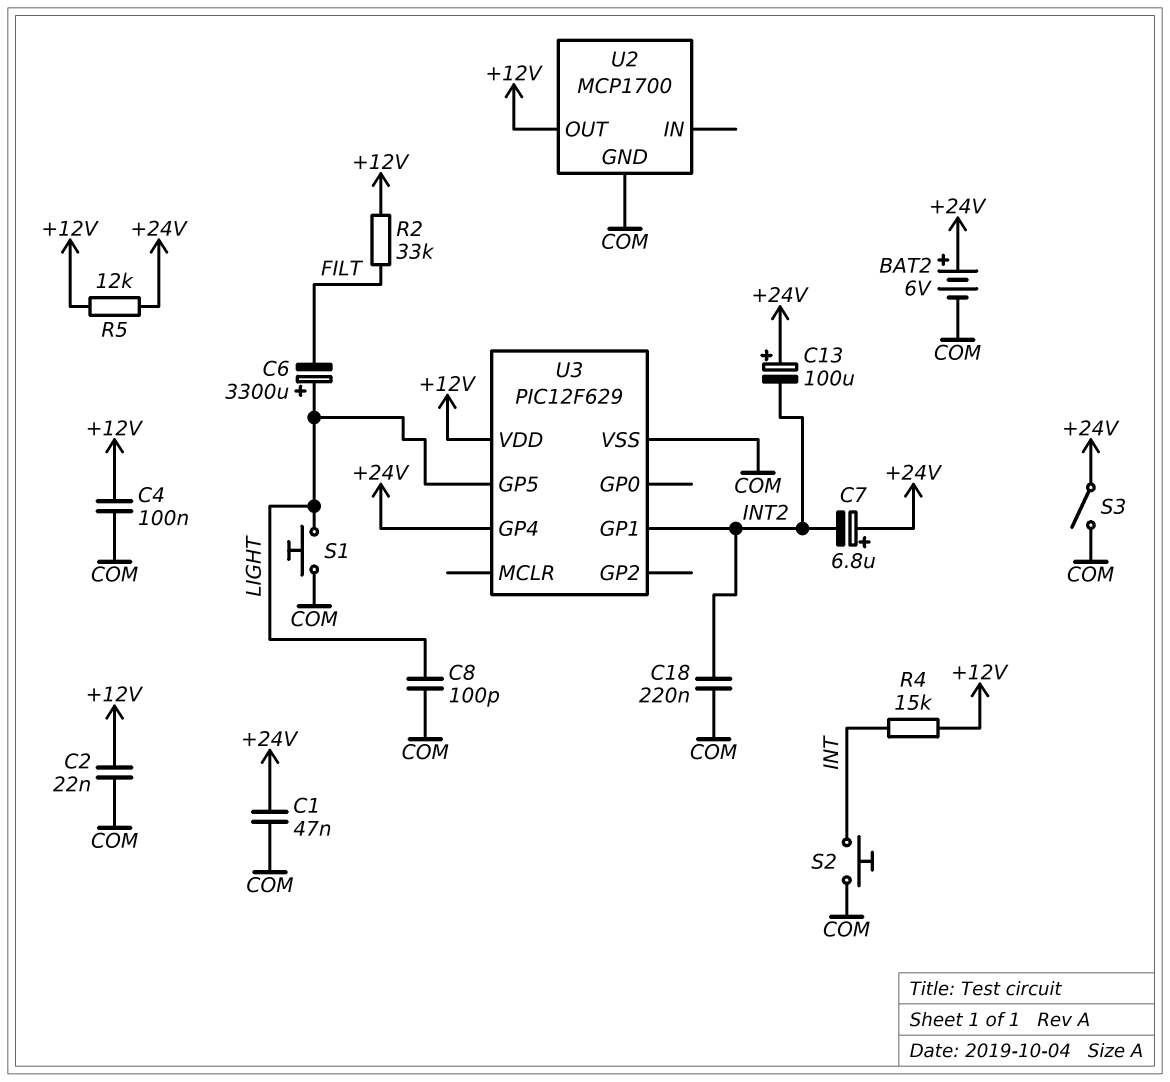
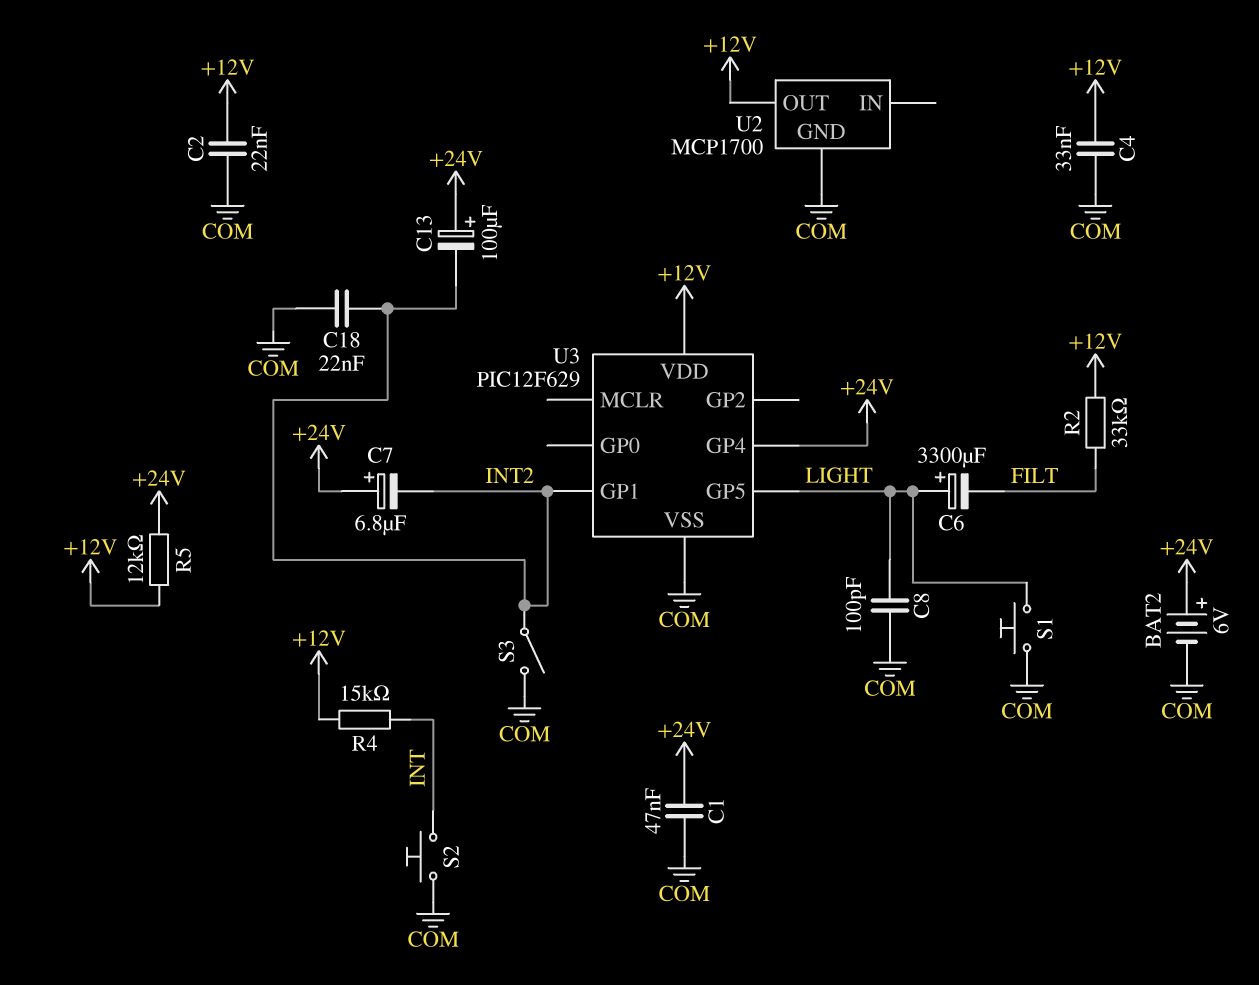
C4: 100nF (+12V, COM) -> 33nF (+12V, COM)
C18: 220nF (COM, INT2) -> 22nF (COM, INT2)
S3: switch (+24V, COM) -> switch (COM, INT2)

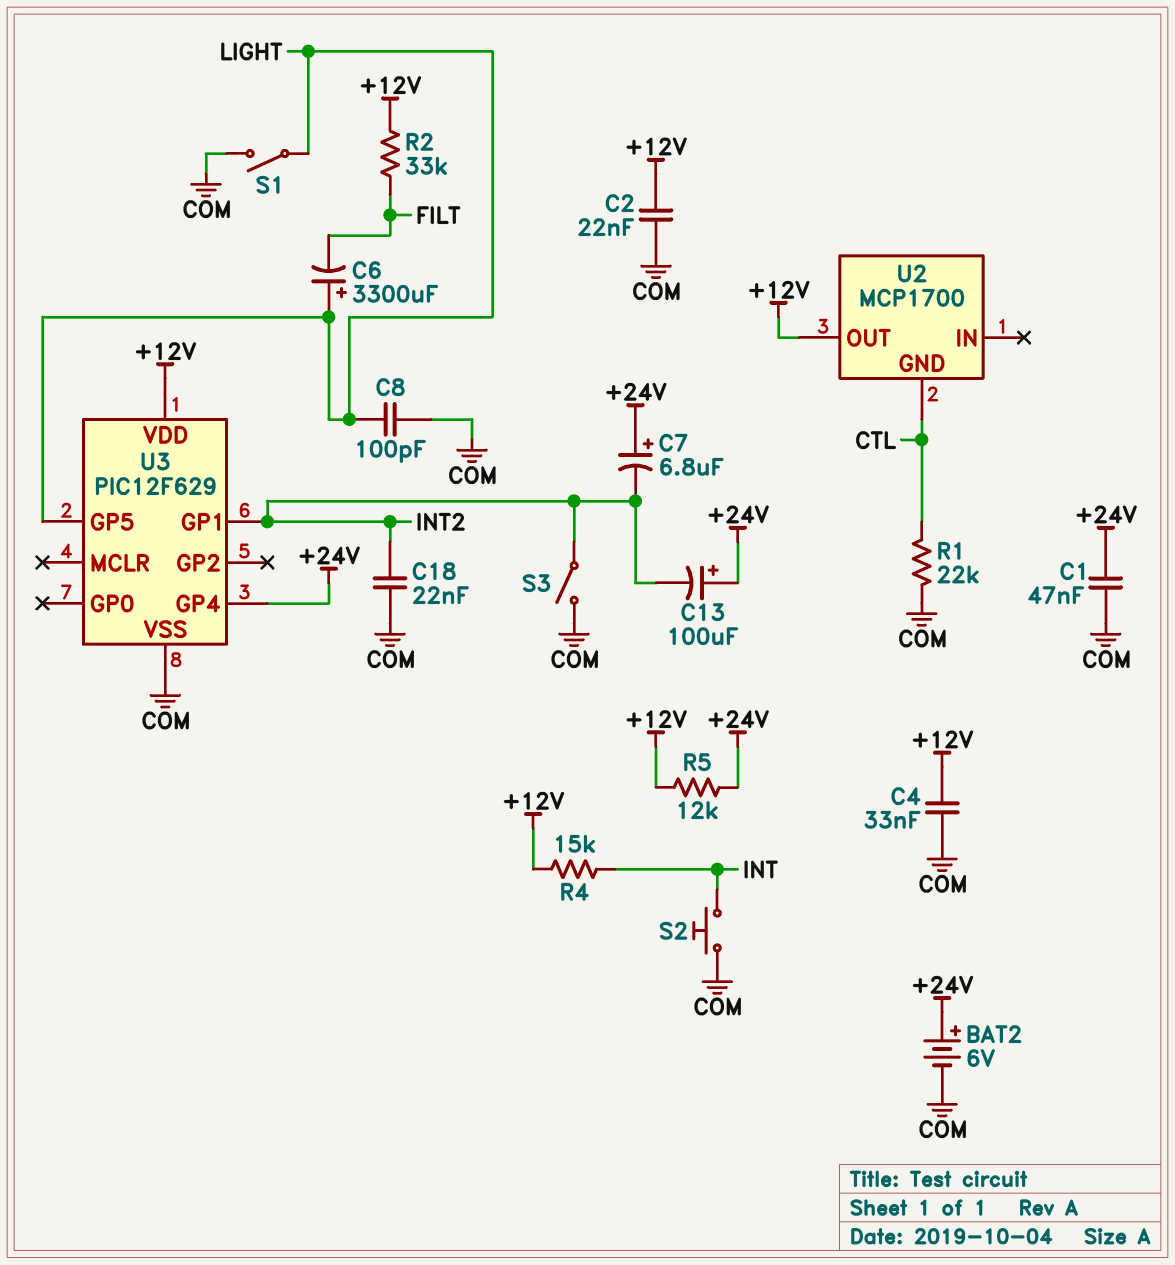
R1: none -> 22k (COM, CTL)
S1: button (COM, LIGHT) -> switch (COM, LIGHT)
U2 pin GND: COM -> CTL

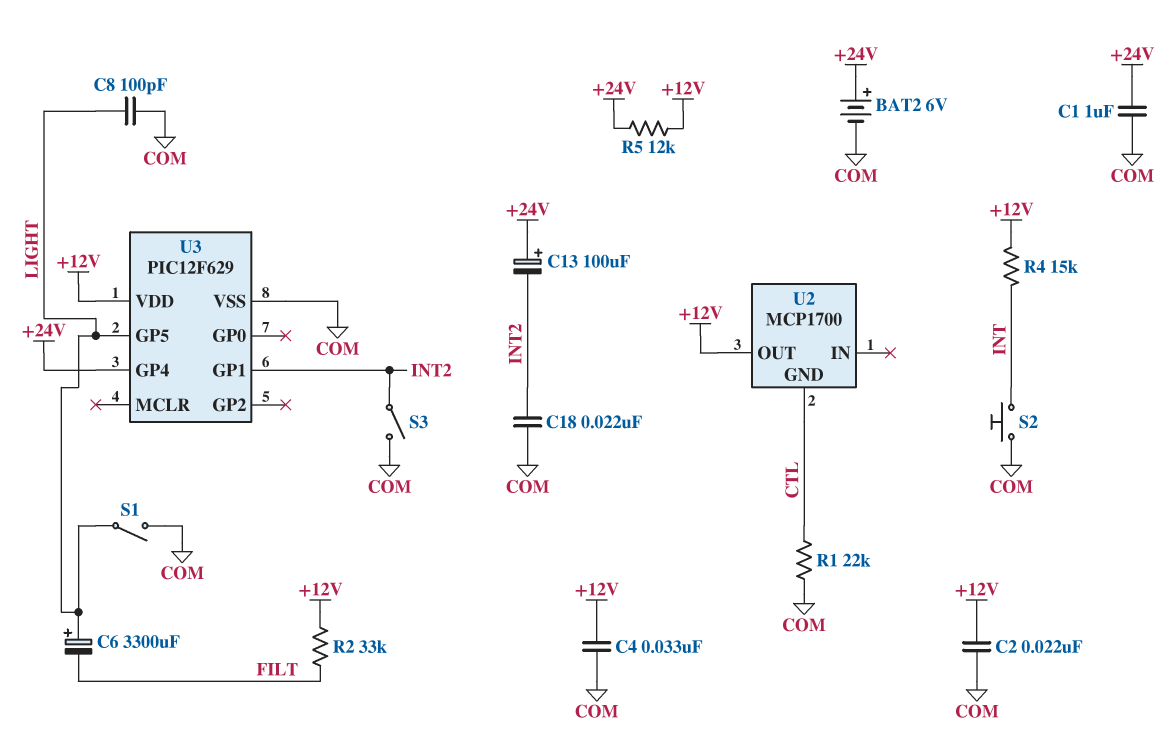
C1: 47nF (+24V, COM) -> 1uF (+24V, COM)
C7: 6.8uF (plus +24V, minus INT2) -> none

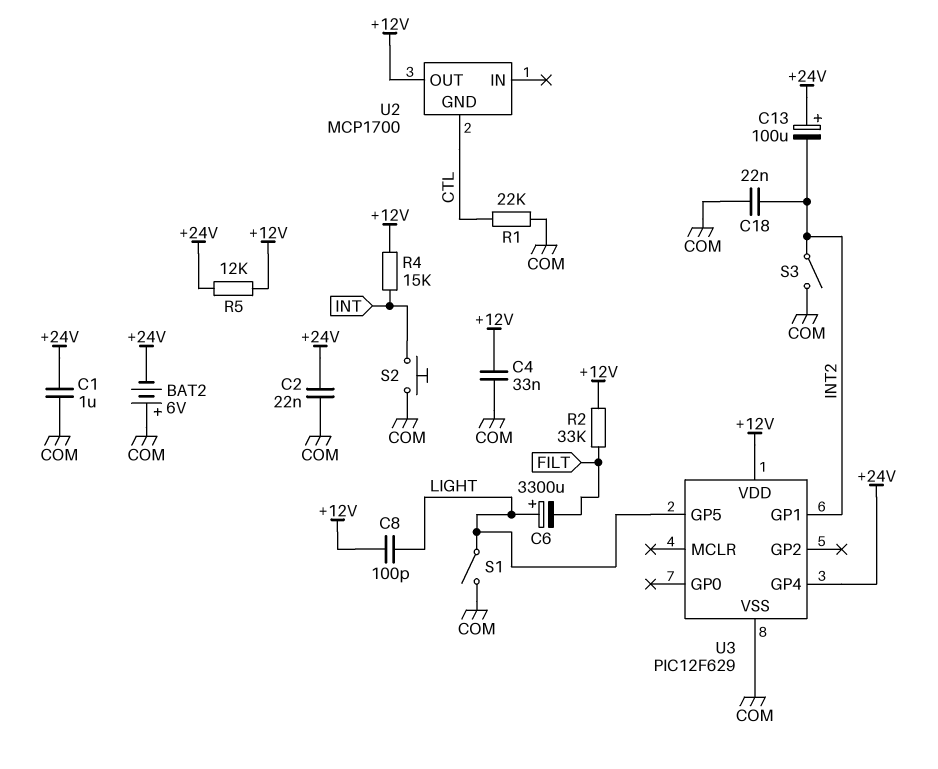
BAT2: 6V (plus +24V, minus COM) -> 6V (plus COM, minus +24V)
C2: 22nF (+12V, COM) -> 22nF (+24V, COM)
C8: 100pF (COM, LIGHT) -> 100pF (+12V, LIGHT)

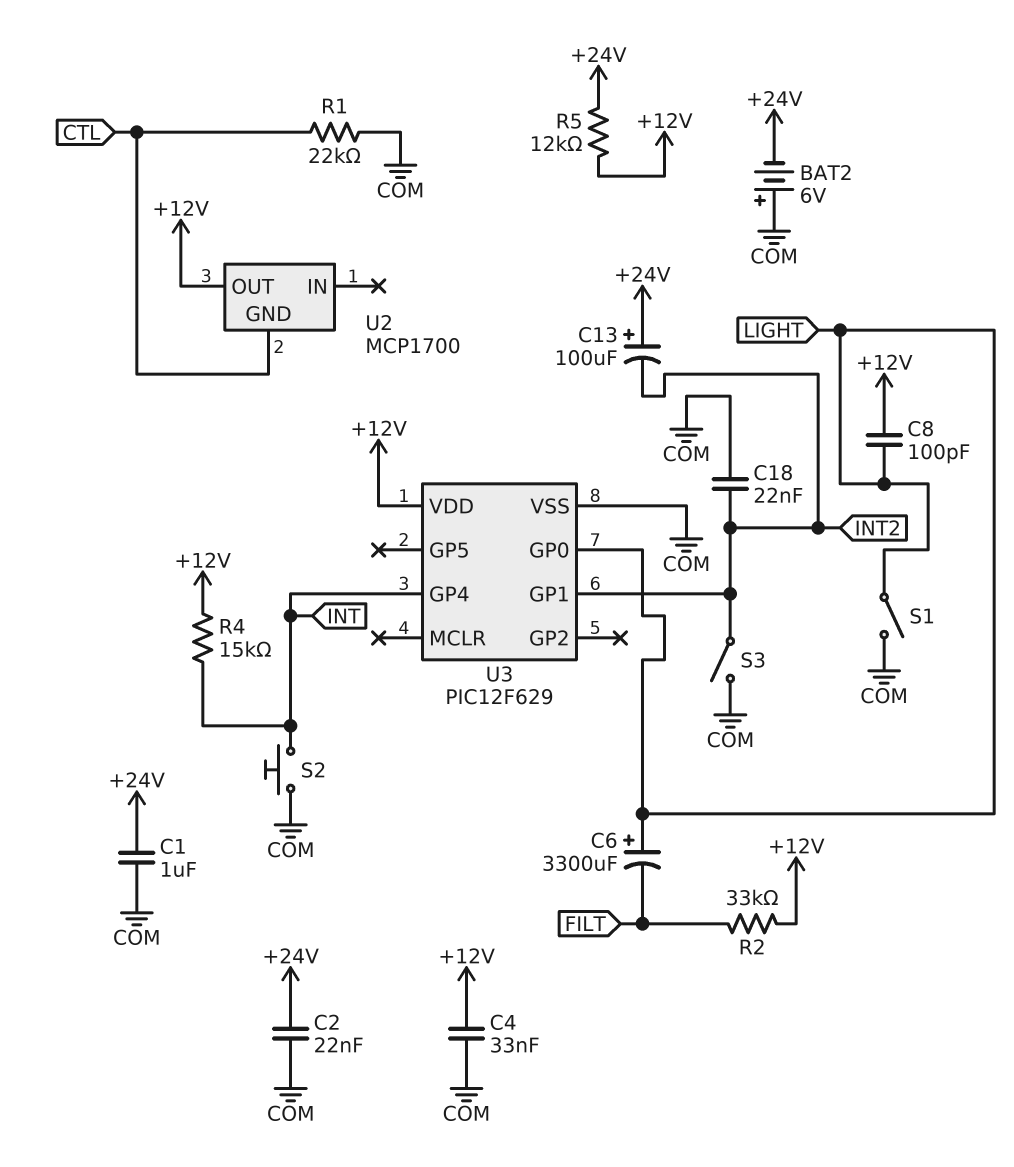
U3 pin GP0: none -> LIGHT
U3 pin GP4: +24V -> INT
U3 pin GP5: LIGHT -> none

